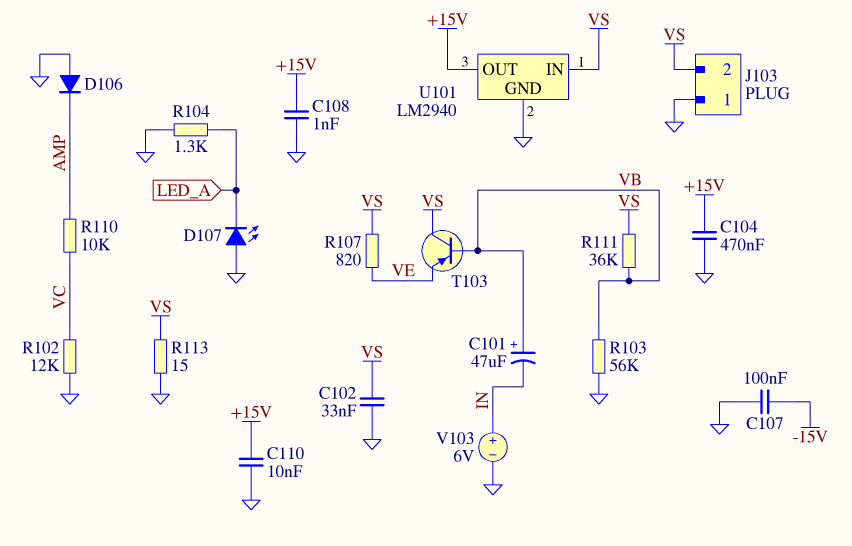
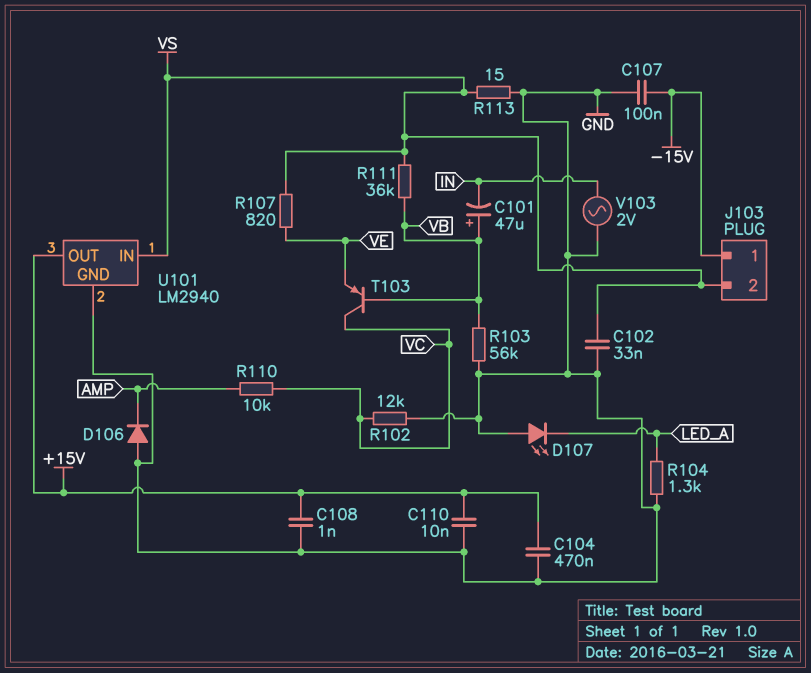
J103 pin 1: GND -> -15V
T103: PNP (B VB, C VS, E VE) -> PNP (B VB, C VC, E VE)
V103: 6V (plus IN, minus GND) -> AC 2V (GND, IN)

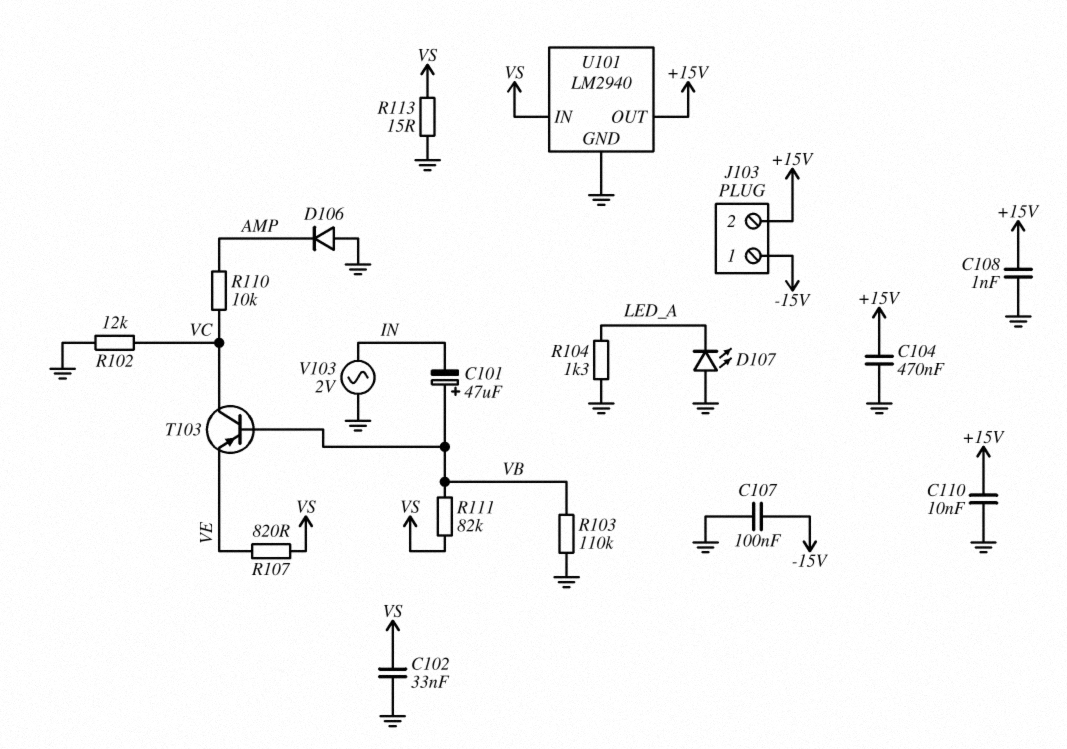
J103 pin 2: VS -> +15V
R103: 56k (GND, VB) -> 110k (GND, VB)
R111: 36k (VB, VS) -> 82k (VB, VS)

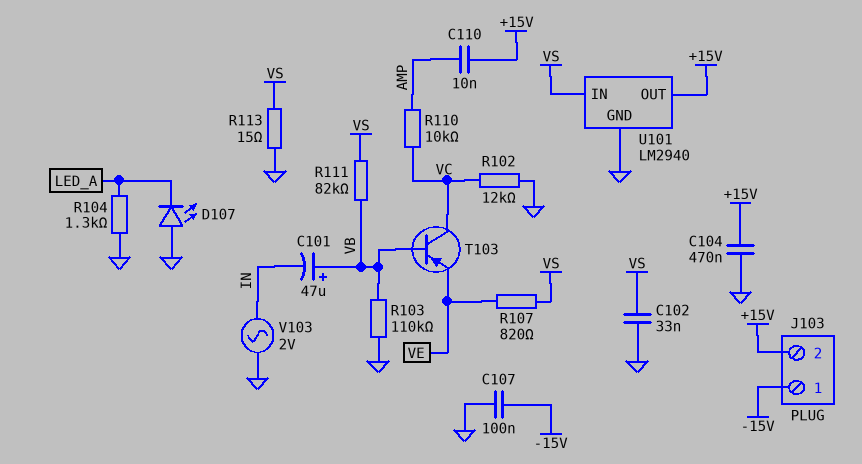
C108: 1nF (+15V, GND) -> none
C110: 10nF (+15V, GND) -> 10nF (+15V, AMP)
D106: diode (A GND, K AMP) -> none

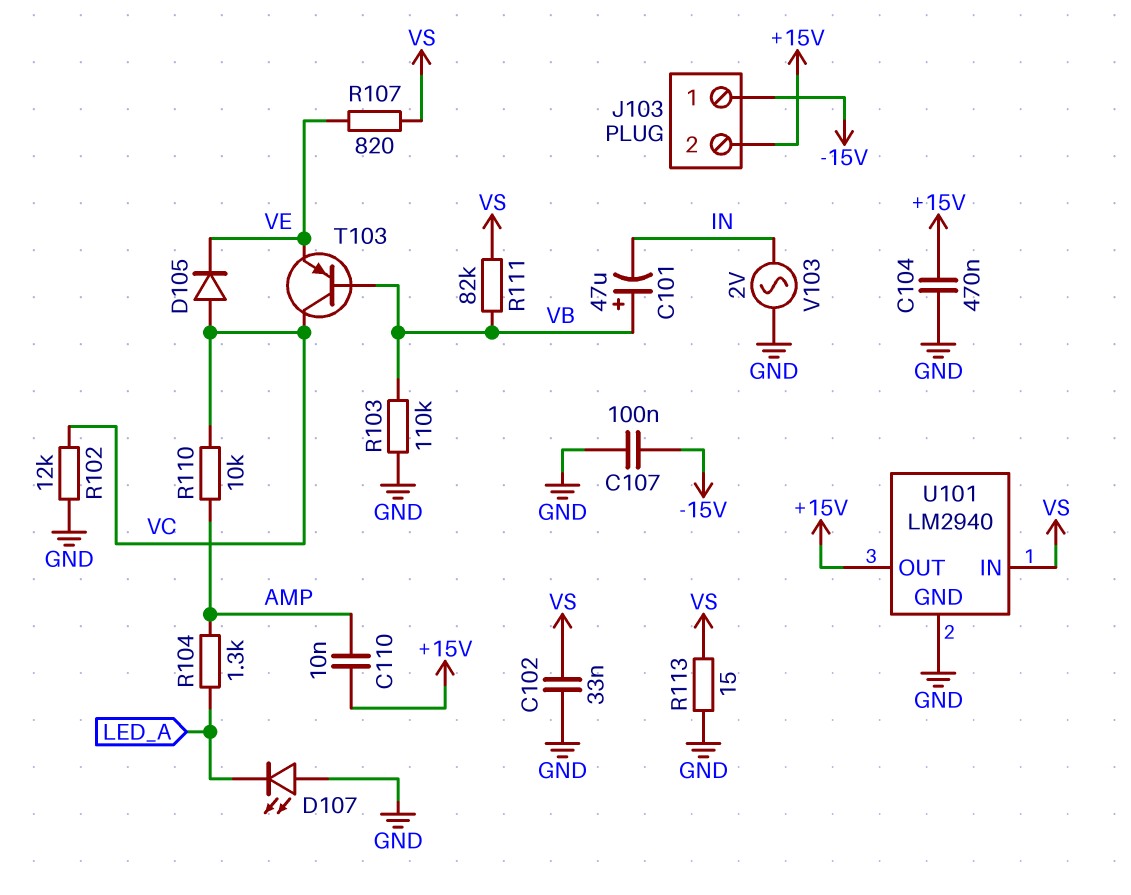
D105: none -> diode (A VC, K VE)
R104: 1.3k (GND, LED_A) -> 1.3k (AMP, LED_A)

